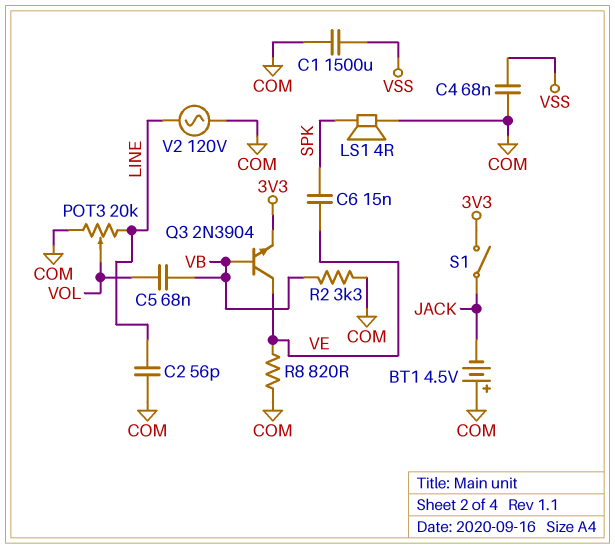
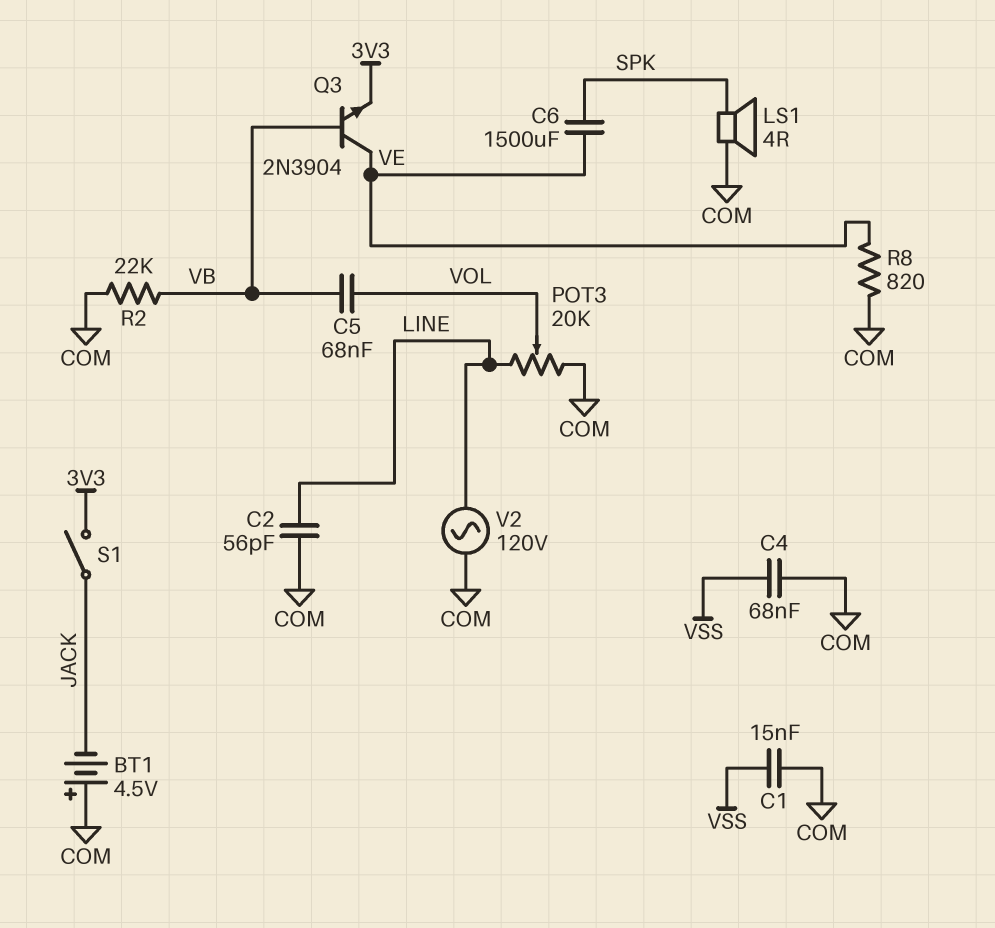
C1: 1500uF (COM, VSS) -> 15nF (COM, VSS)
C6: 15nF (SPK, VE) -> 1500uF (SPK, VE)
R2: 3.3k (COM, VB) -> 22k (COM, VB)

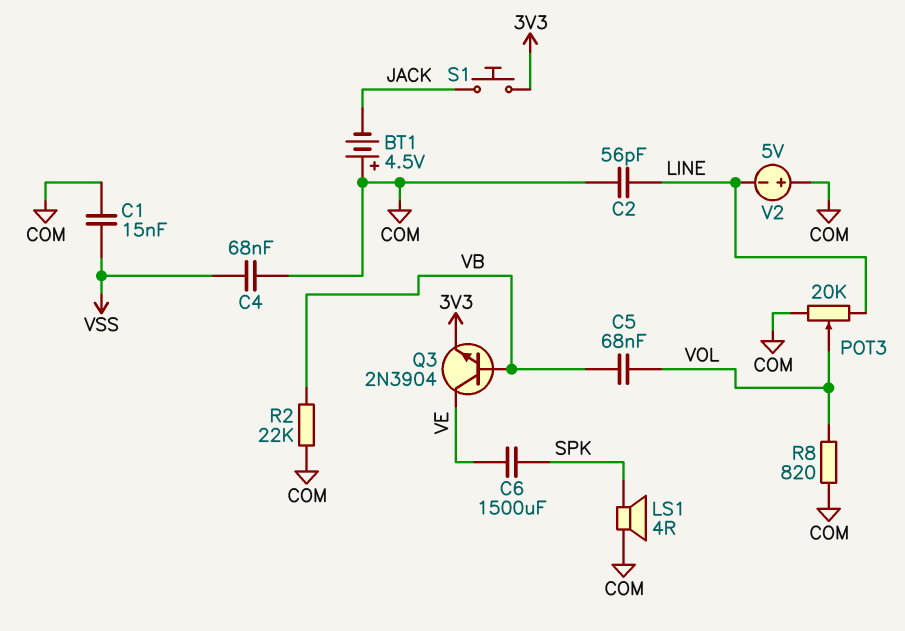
R8: 820 (COM, VE) -> 820 (COM, VOL)
S1: switch (3V3, JACK) -> button (3V3, JACK)
V2: AC 120V (COM, LINE) -> 5V (plus COM, minus LINE)

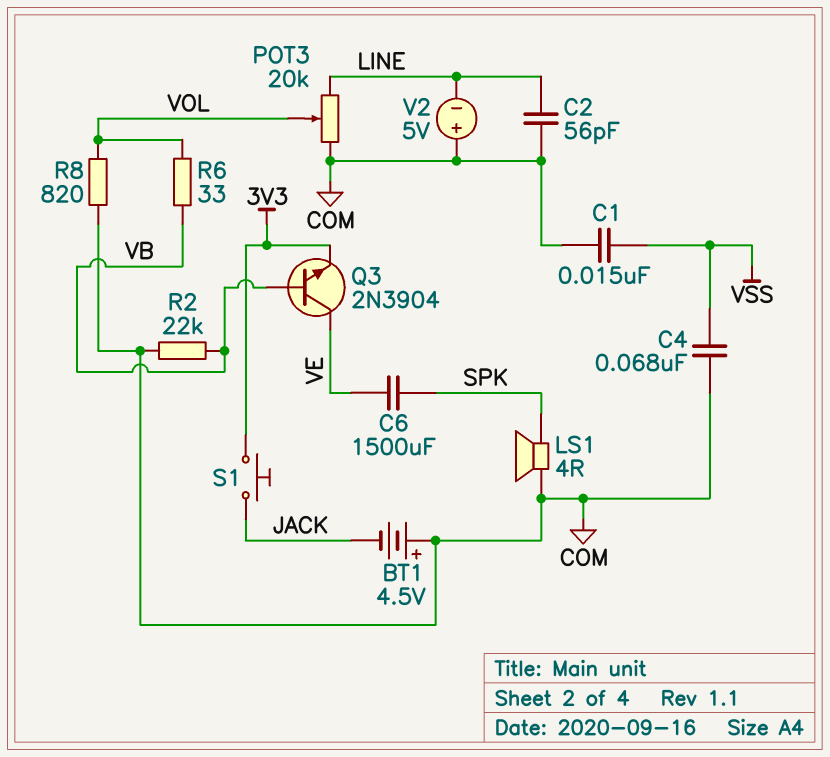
C5: 68nF (VB, VOL) -> none
R6: none -> 33 (VB, VOL)

